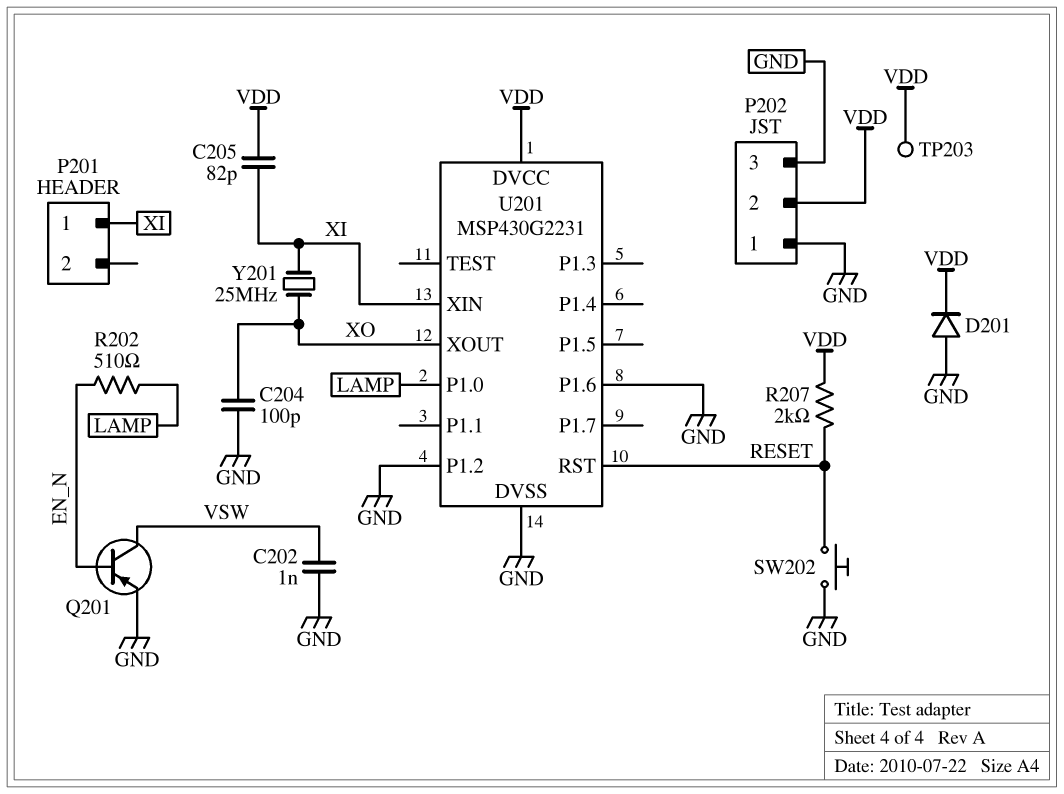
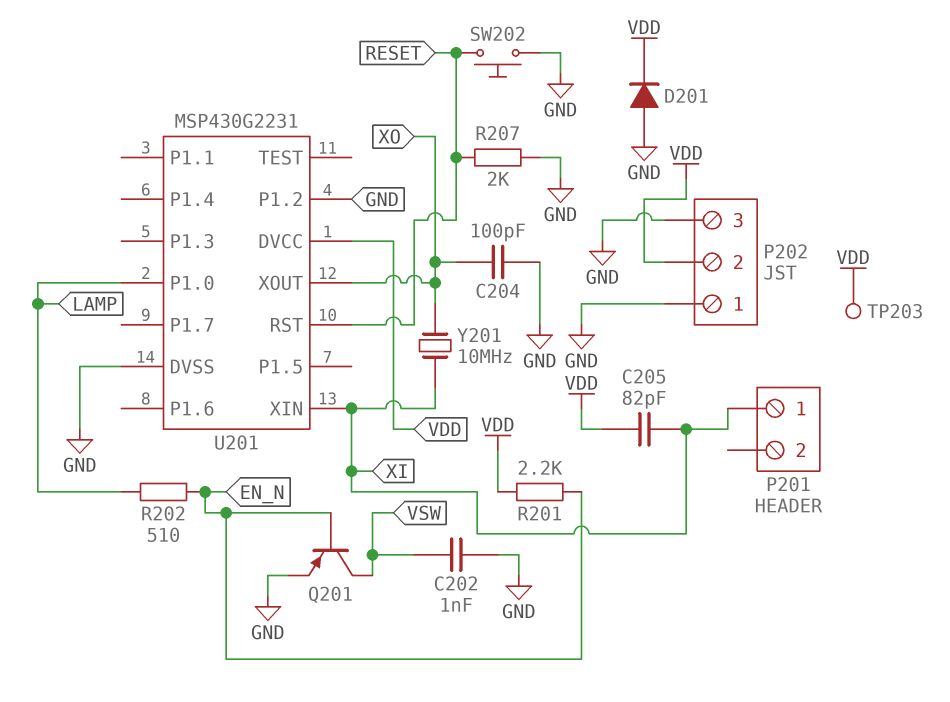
R201: none -> 2.2k (EN_N, VDD)
R207: 2k (RESET, VDD) -> 2k (GND, RESET)
U201 pin P1.6: GND -> none
Y201: 25MHz (XI, XO) -> 10MHz (XI, XO)

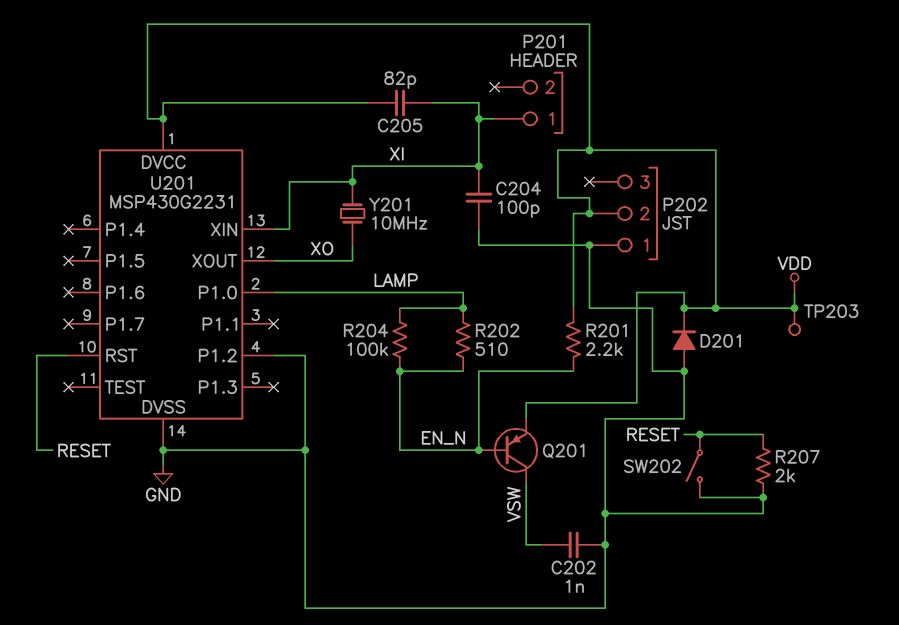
C204: 100pF (GND, XO) -> 100pF (GND, XI)
P202 pin 3: GND -> none
Q201: PNP (B EN_N, C VSW, E GND) -> PNP (B EN_N, C VSW, E VDD)
R204: none -> 100k (EN_N, LAMP)
SW202: button (GND, RESET) -> switch (GND, RESET)

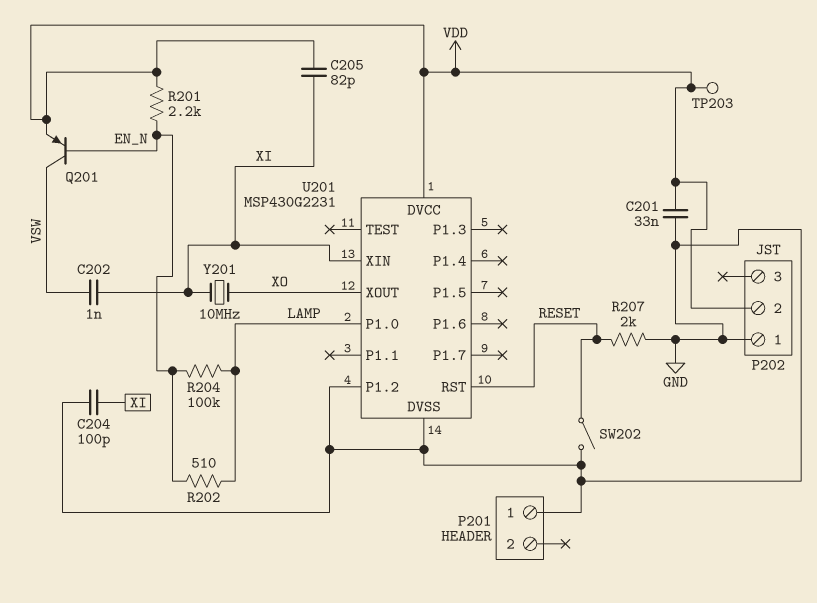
C201: none -> 33nF (GND, VDD)
C202: 1nF (GND, VSW) -> 1nF (VSW, XI)
D201: diode (A GND, K VDD) -> none
P201 pin 1: XI -> GND

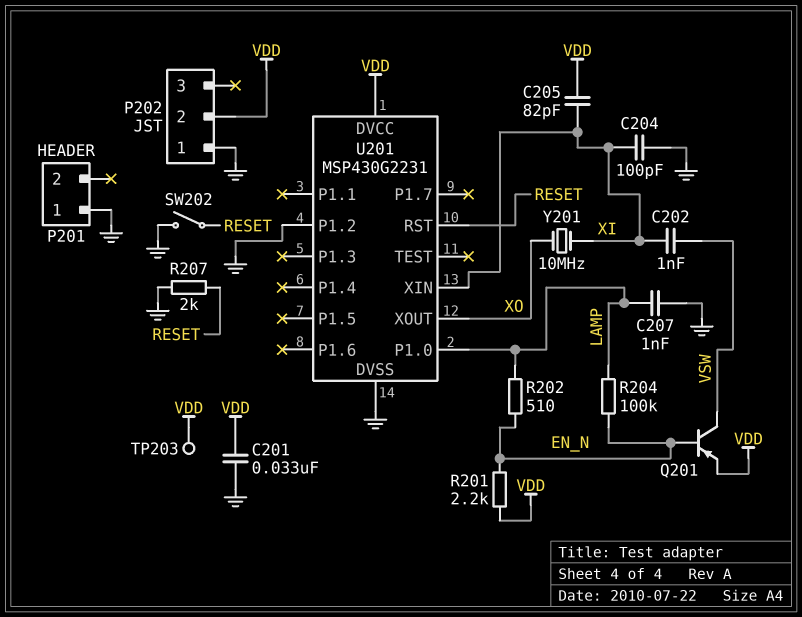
C207: none -> 1nF (GND, LAMP)

